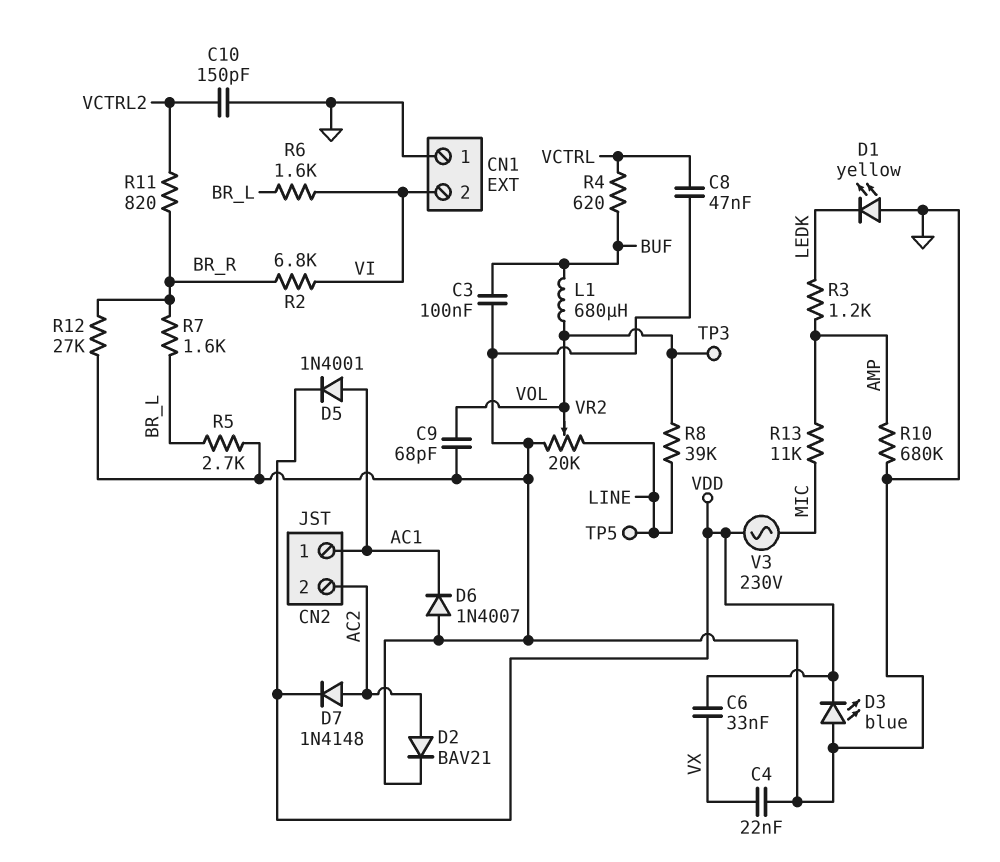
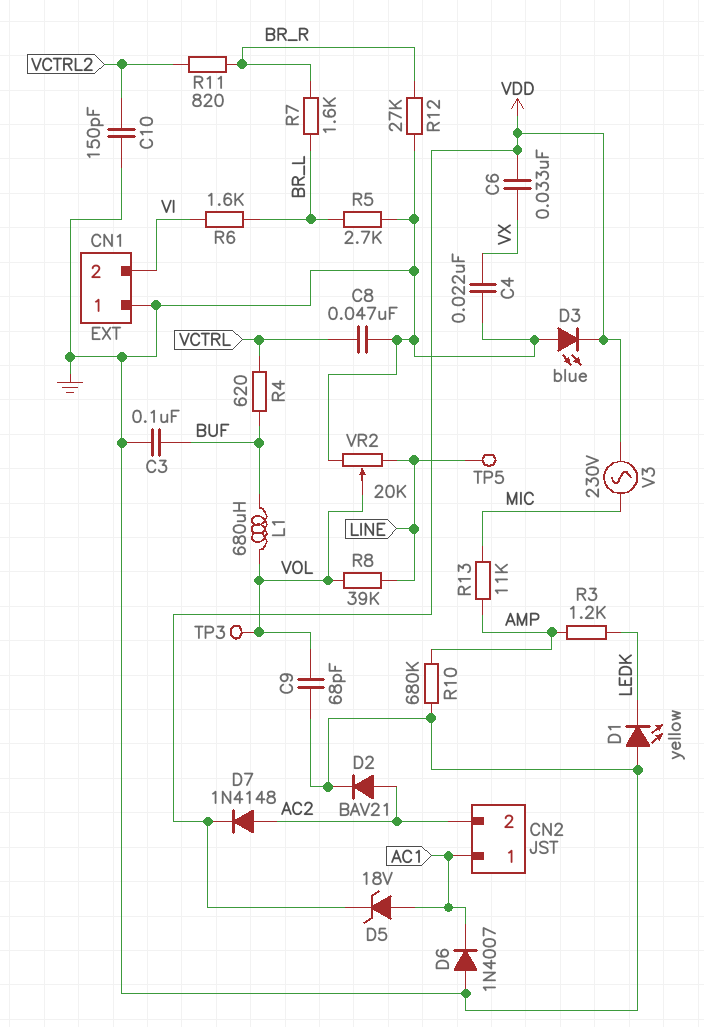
D5: diode 1N4001 (A AC1, K VDD) -> zener 18V (A AC1, K VDD)
R2: 6.8k (BR_R, VI) -> none

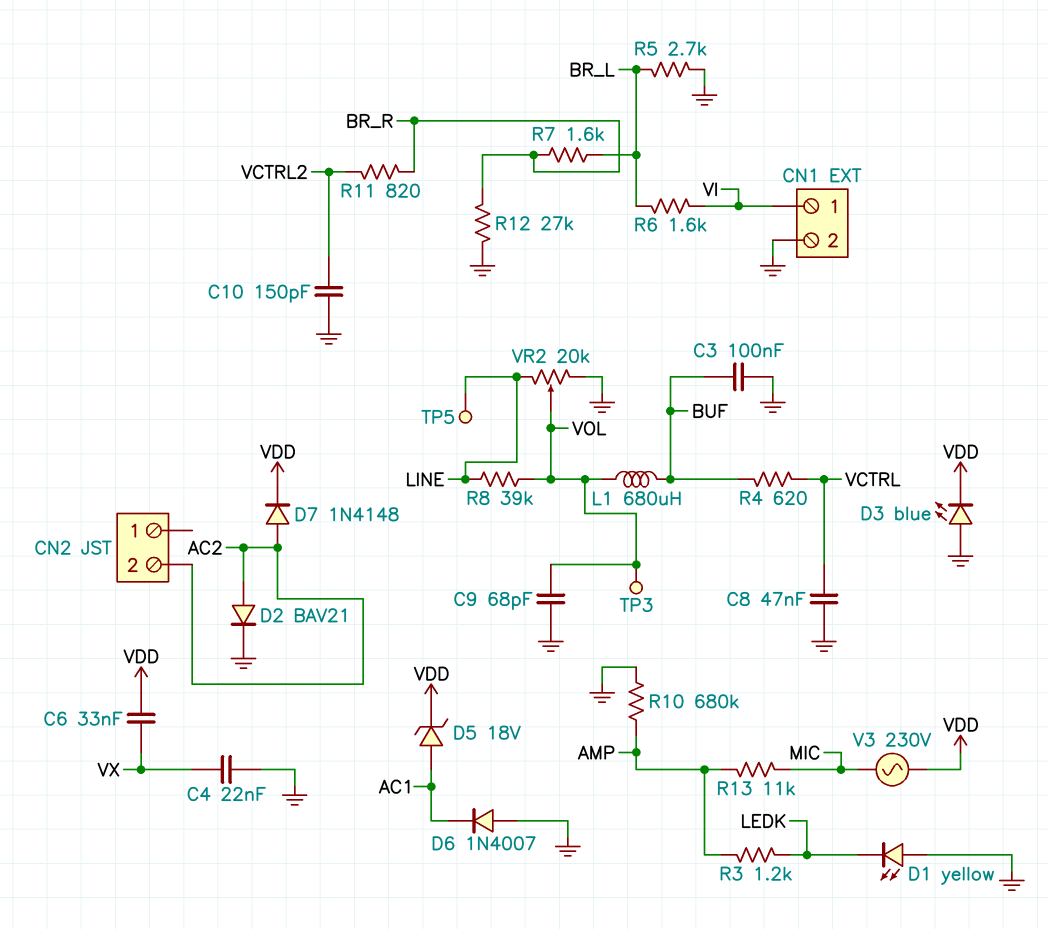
CN1 pin 1: GND -> VI
CN1 pin 2: VI -> GND
CN2 pin 1: AC1 -> none

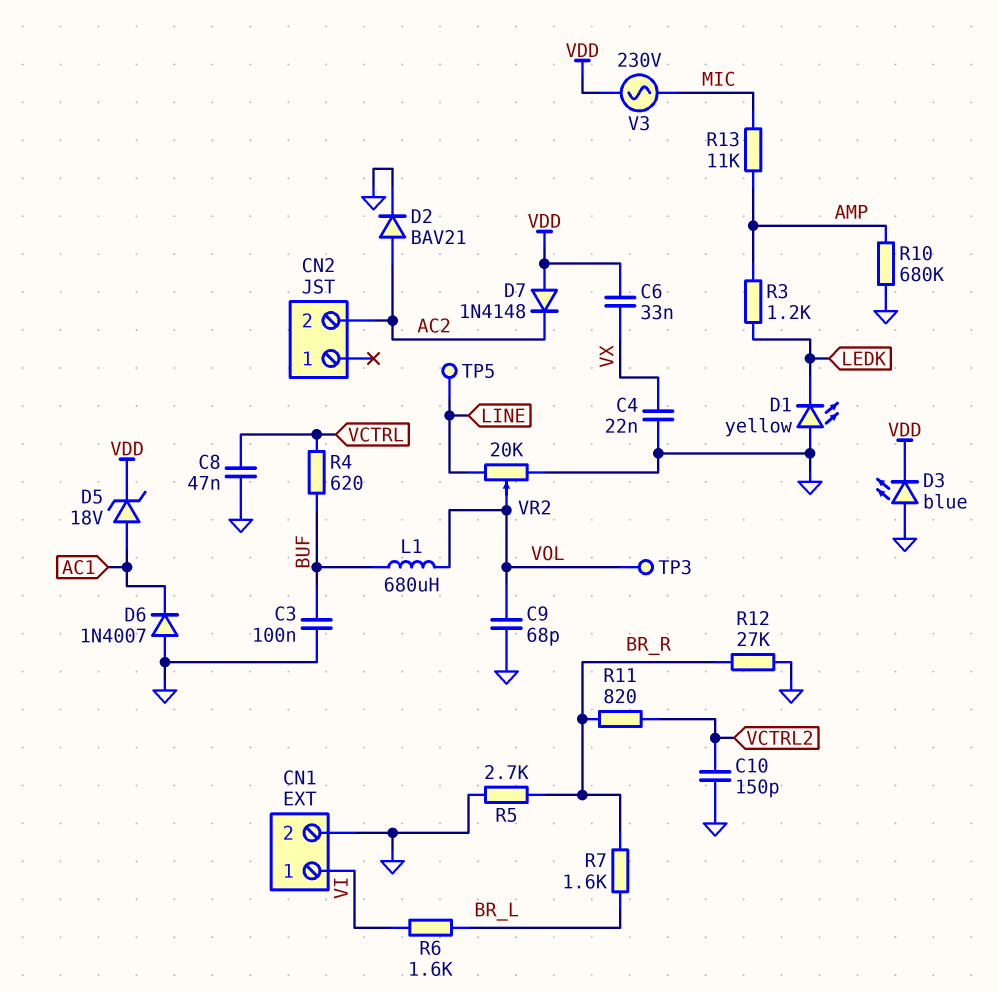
D7: diode 1N4148 (A AC2, K VDD) -> diode 1N4148 (A VDD, K AC2)
R5: 2.7k (BR_L, GND) -> 2.7k (BR_R, GND)
R8: 39k (LINE, VOL) -> none

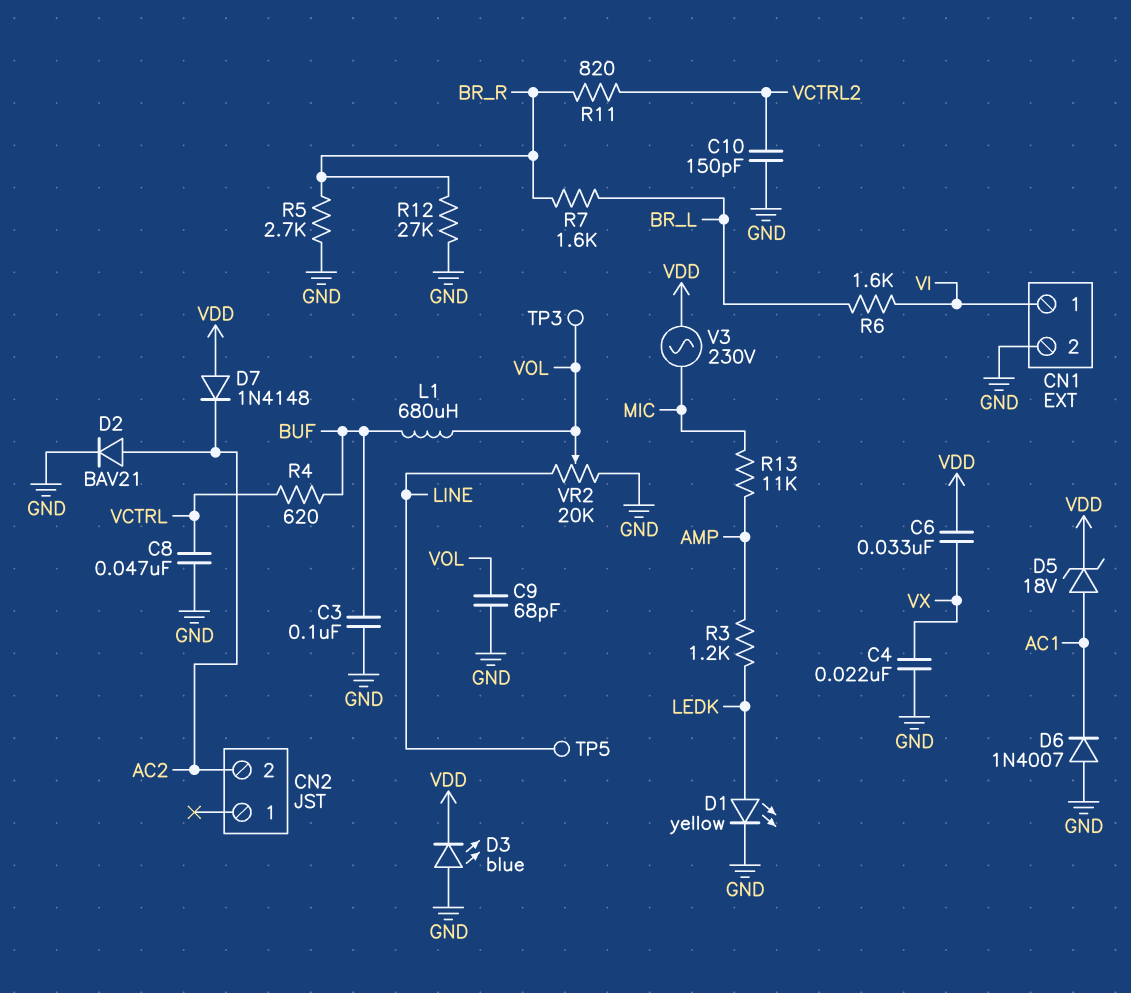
D1: LED yellow (A GND, K LEDK) -> LED yellow (A LEDK, K GND)
R10: 680k (AMP, GND) -> none

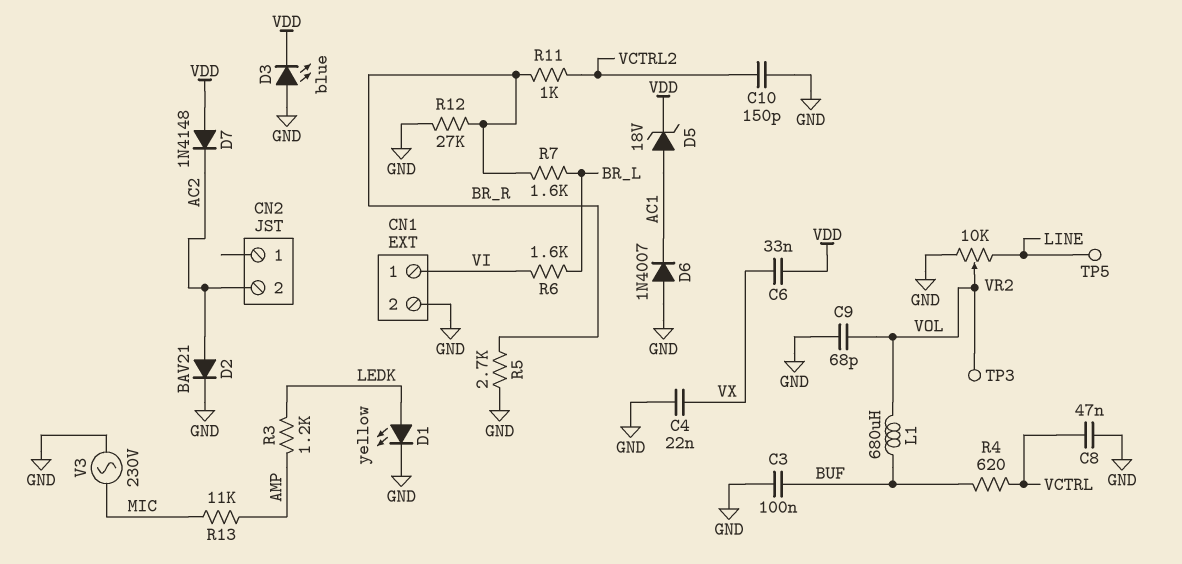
R11: 820 (BR_R, VCTRL2) -> 1k (BR_R, VCTRL2)
V3: AC 230V (MIC, VDD) -> AC 230V (GND, MIC)
VR2: 20k (GND, LINE, wiper VOL) -> 10k (GND, LINE, wiper VOL)

